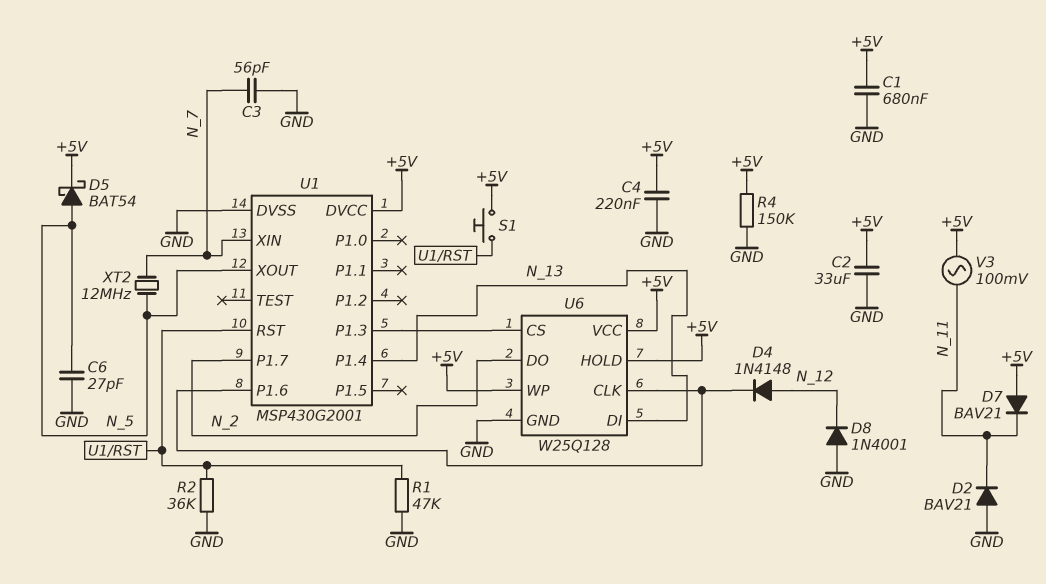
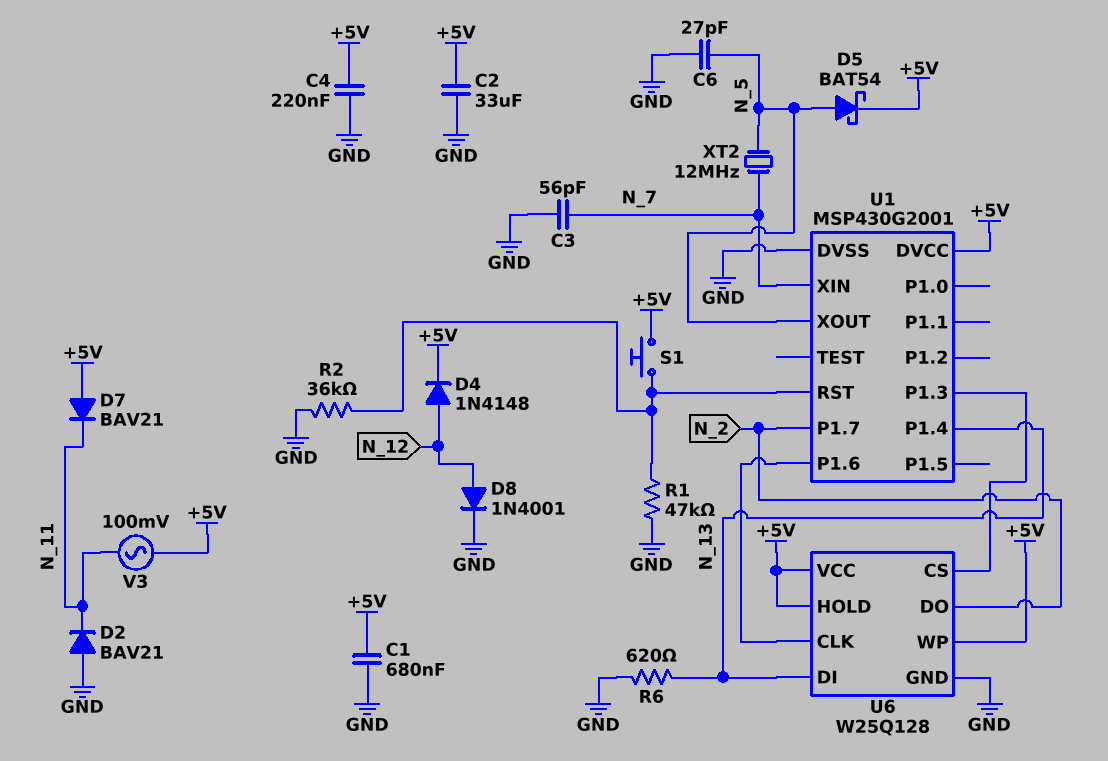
D4: diode 1N4148 (A N_12, K U1/P1.6) -> diode 1N4148 (A N_12, K +5V)
D8: diode 1N4001 (A GND, K N_12) -> diode 1N4001 (A N_12, K GND)
R4: 150k (+5V, GND) -> none
R6: none -> 620 (GND, N_13)

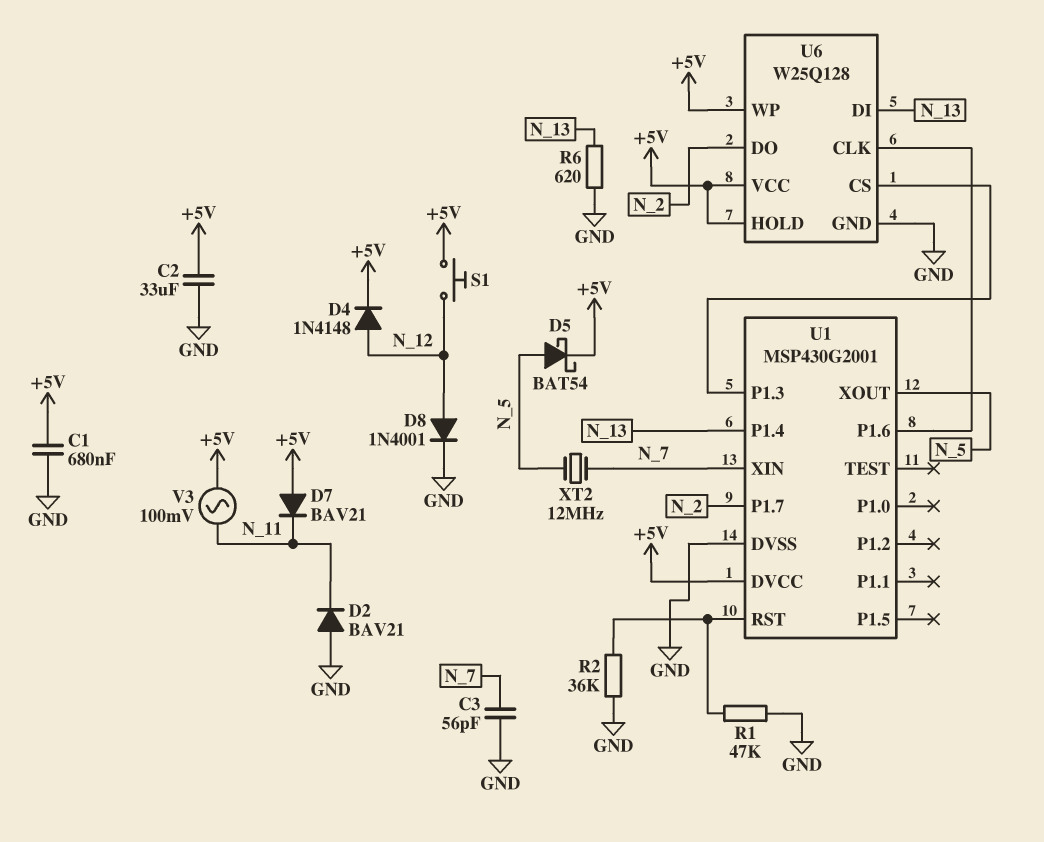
C4: 220nF (+5V, GND) -> none
C6: 27pF (GND, N_5) -> none
S1: button (+5V, U1/RST) -> button (+5V, N_12)

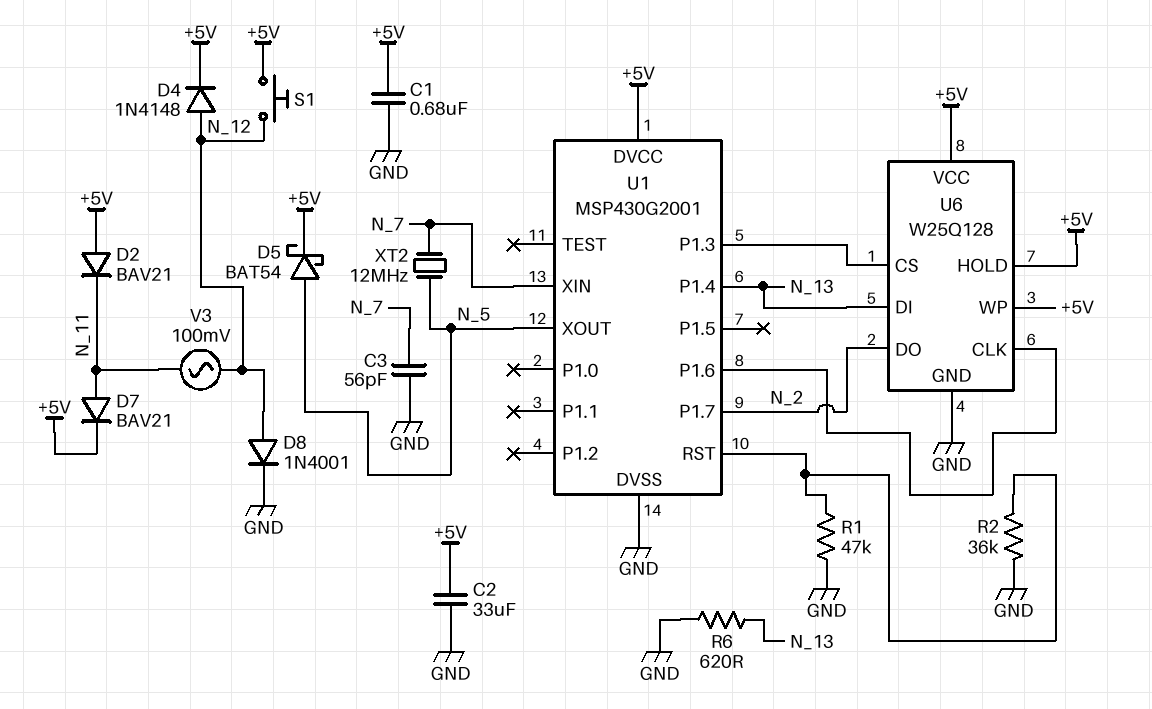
D2: diode BAV21 (A GND, K N_11) -> diode BAV21 (A +5V, K N_11)
D7: diode BAV21 (A +5V, K N_11) -> diode BAV21 (A N_11, K +5V)
V3: AC 100mV (+5V, N_11) -> AC 100mV (N_11, N_12)

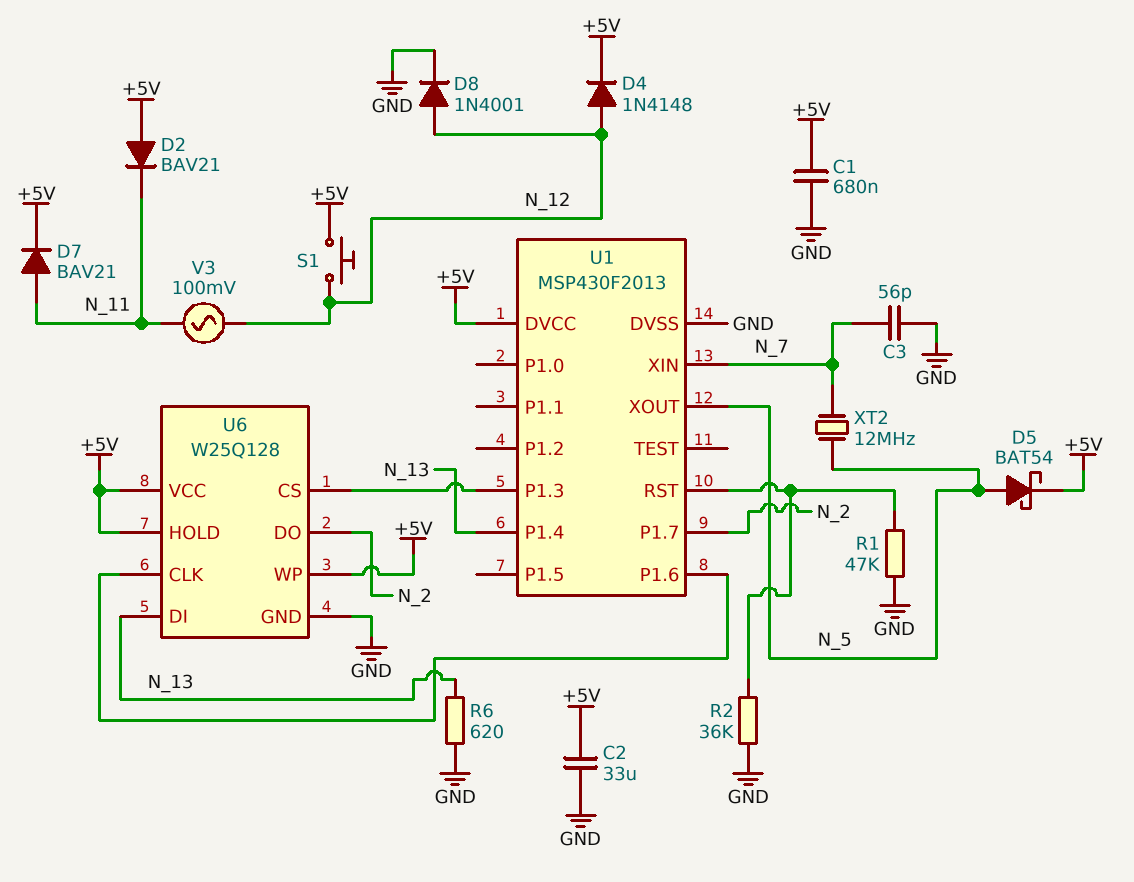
U1: MSP430G2001 -> MSP430F2013

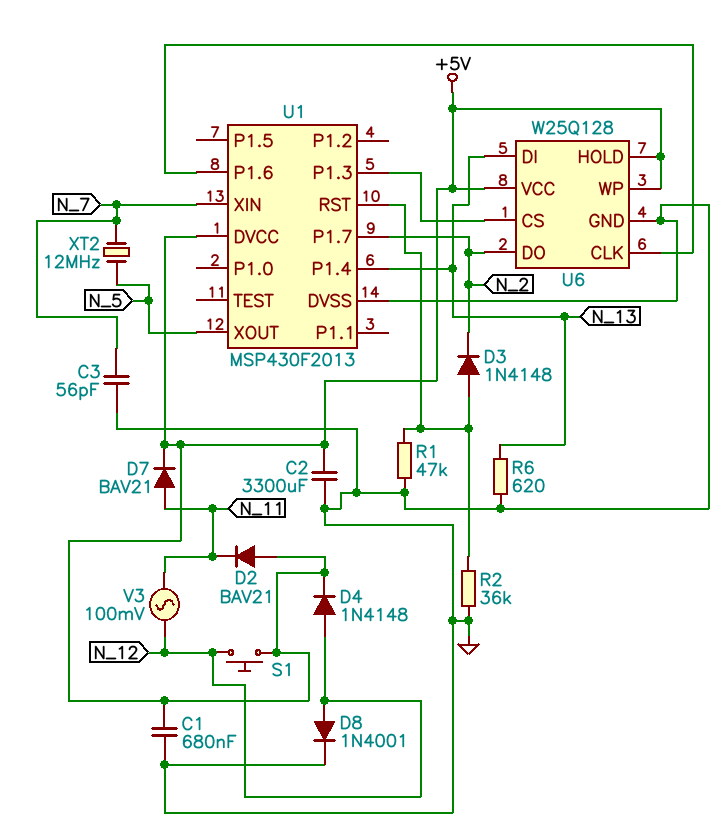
C2: 33uF (+5V, GND) -> 3300uF (+5V, GND)
D3: none -> diode 1N4148 (A U1/RST, K N_2)
D5: schottky BAT54 (A N_5, K +5V) -> none

